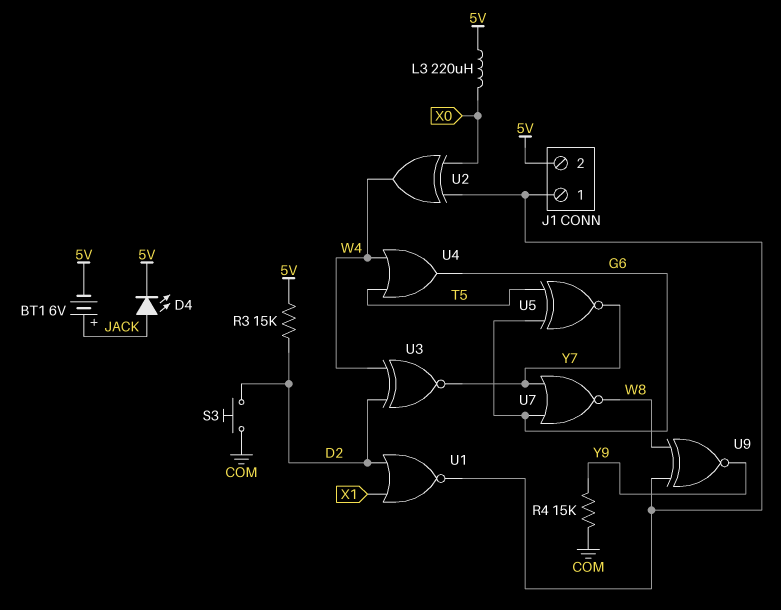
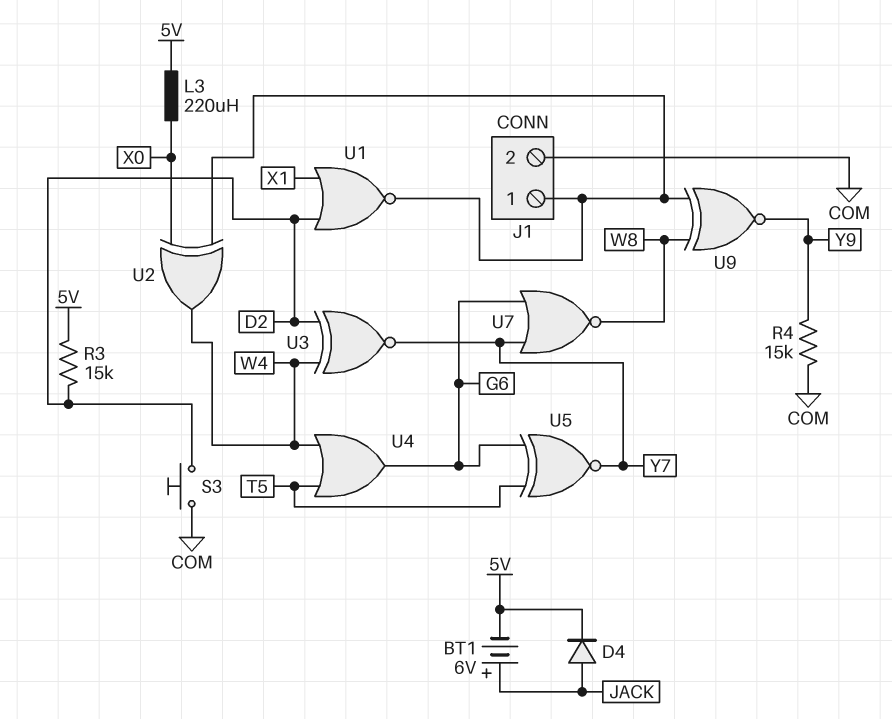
D4: LED (A JACK, K 5V) -> diode (A JACK, K 5V)
J1 pin 2: 5V -> COM

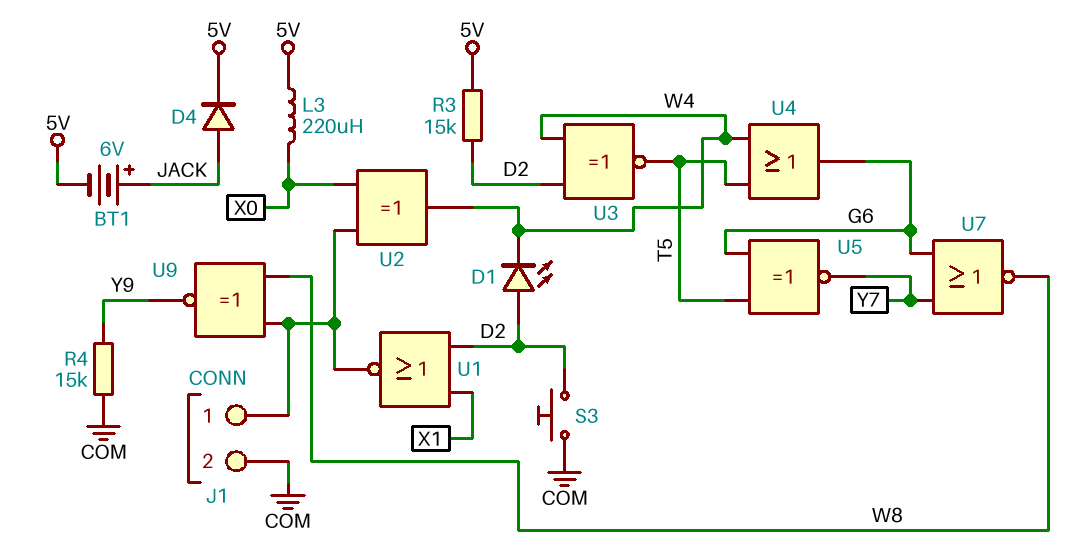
D1: none -> LED (A D2, K W4)
U3: XNOR (in D2, in W4, out Y7) -> XNOR (in D2, in W4, out T5)

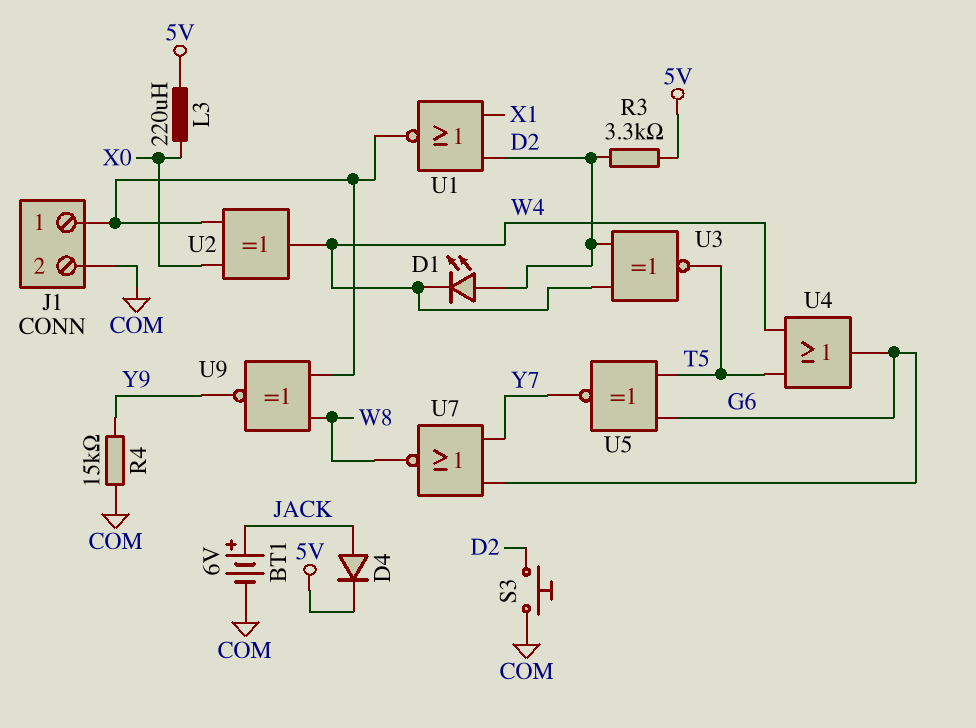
BT1: 6V (plus JACK, minus 5V) -> 6V (plus JACK, minus COM)
R3: 15k (5V, D2) -> 3.3k (5V, D2)

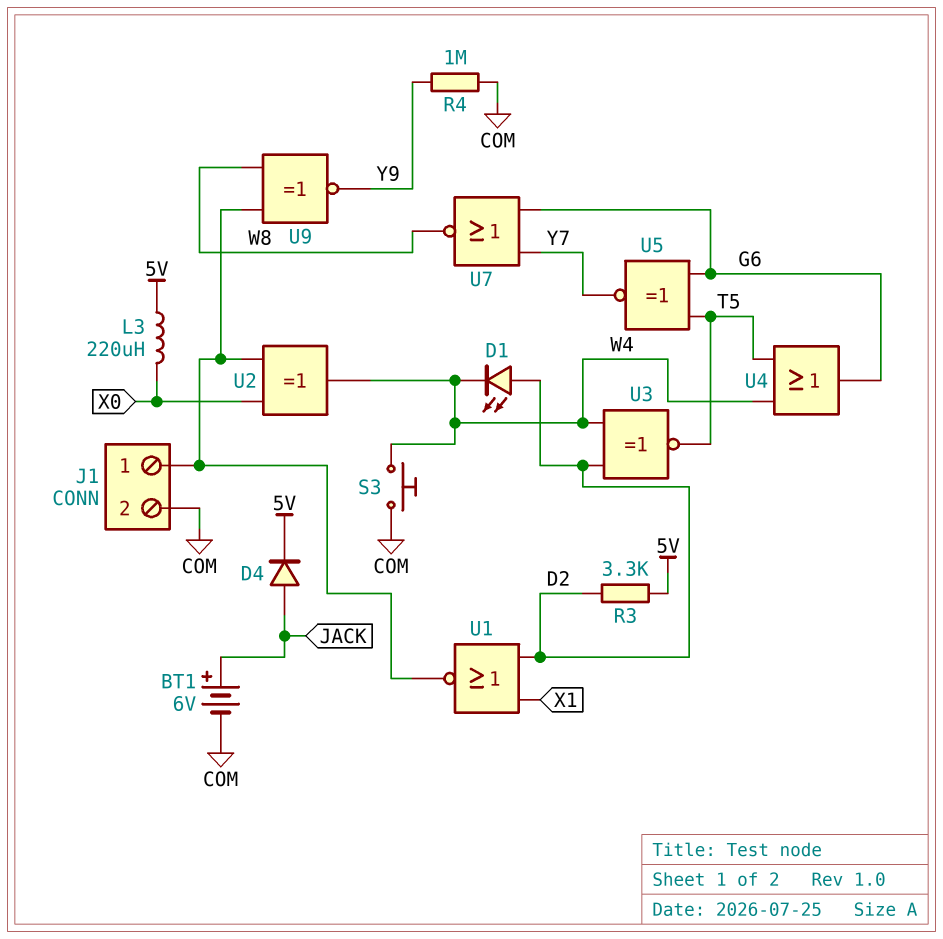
R4: 15k (COM, Y9) -> 1M (COM, Y9)
S3: button (COM, D2) -> button (COM, W4)

